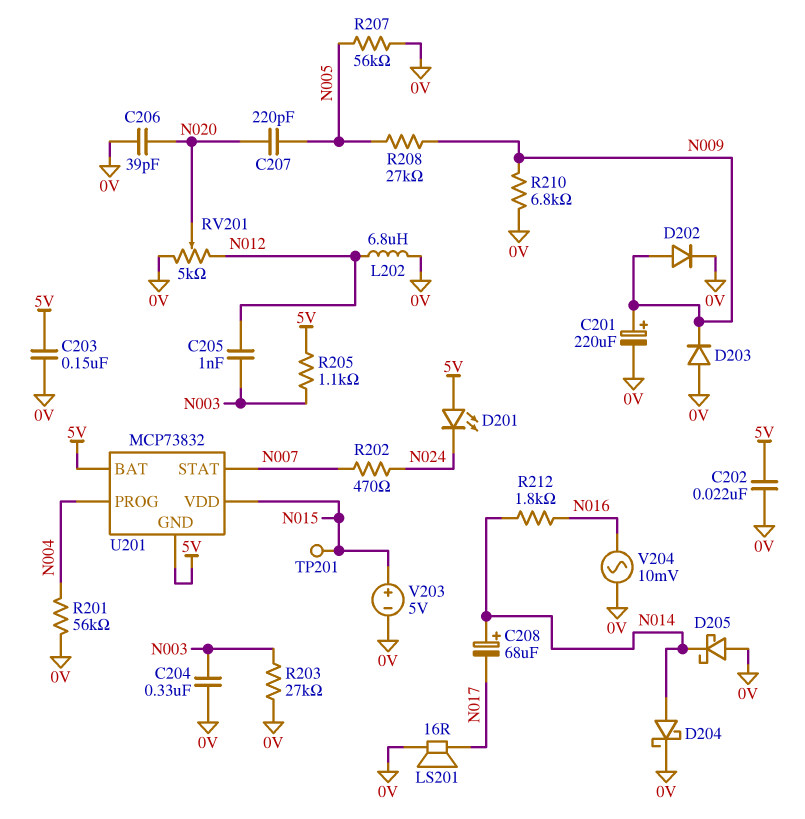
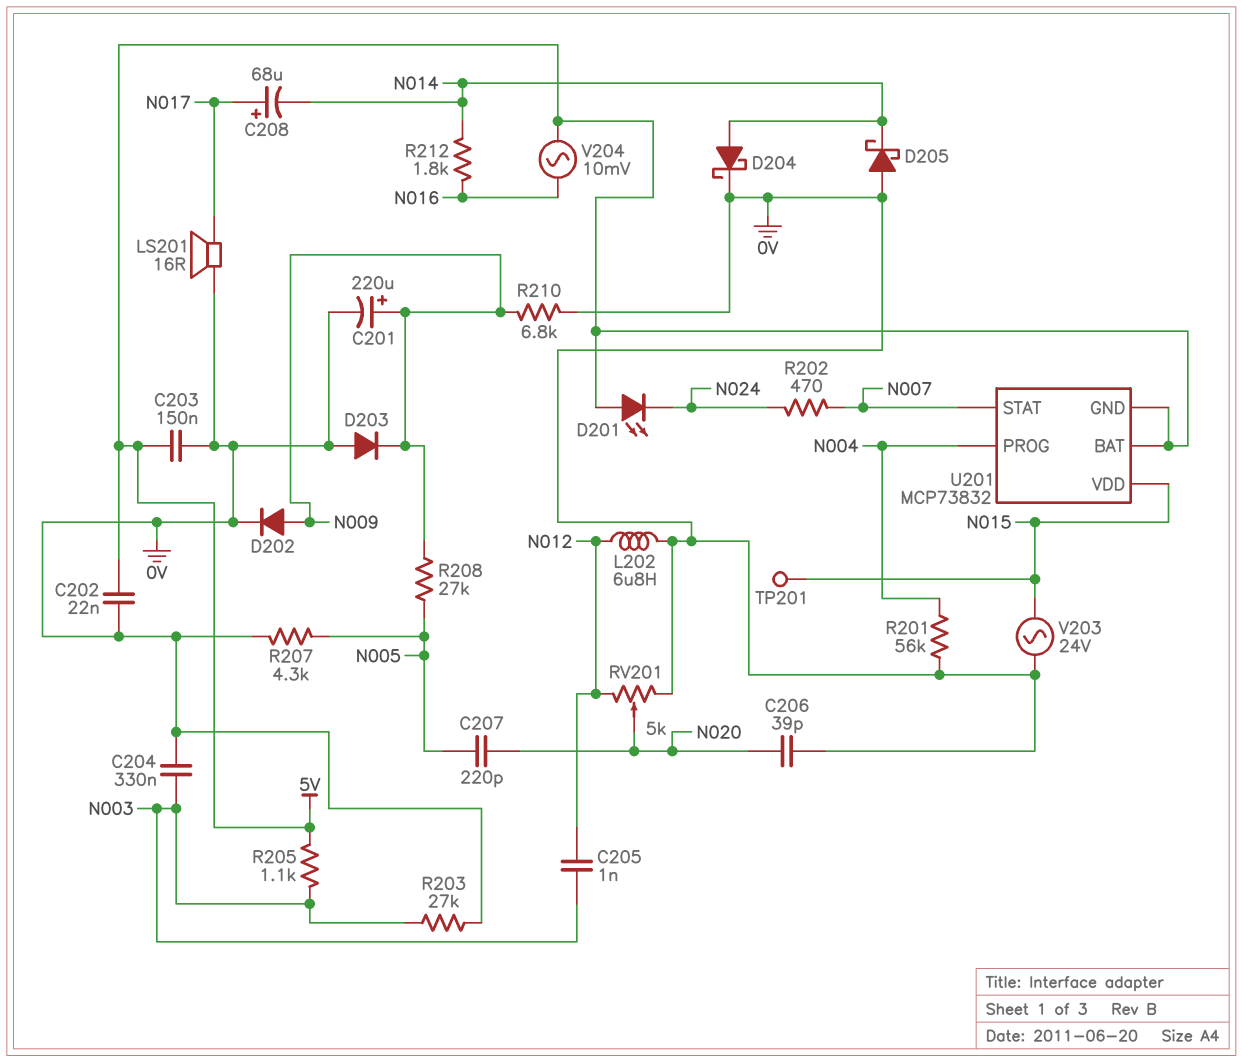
C208: 68uF (plus N014, minus N017) -> 68uF (plus N017, minus N014)
R207: 56k (0V, N005) -> 4.3k (0V, N005)
V203: 5V (plus N015, minus 0V) -> AC 24V (0V, N015)
V204: AC 10mV (0V, N016) -> AC 10mV (5V, N016)

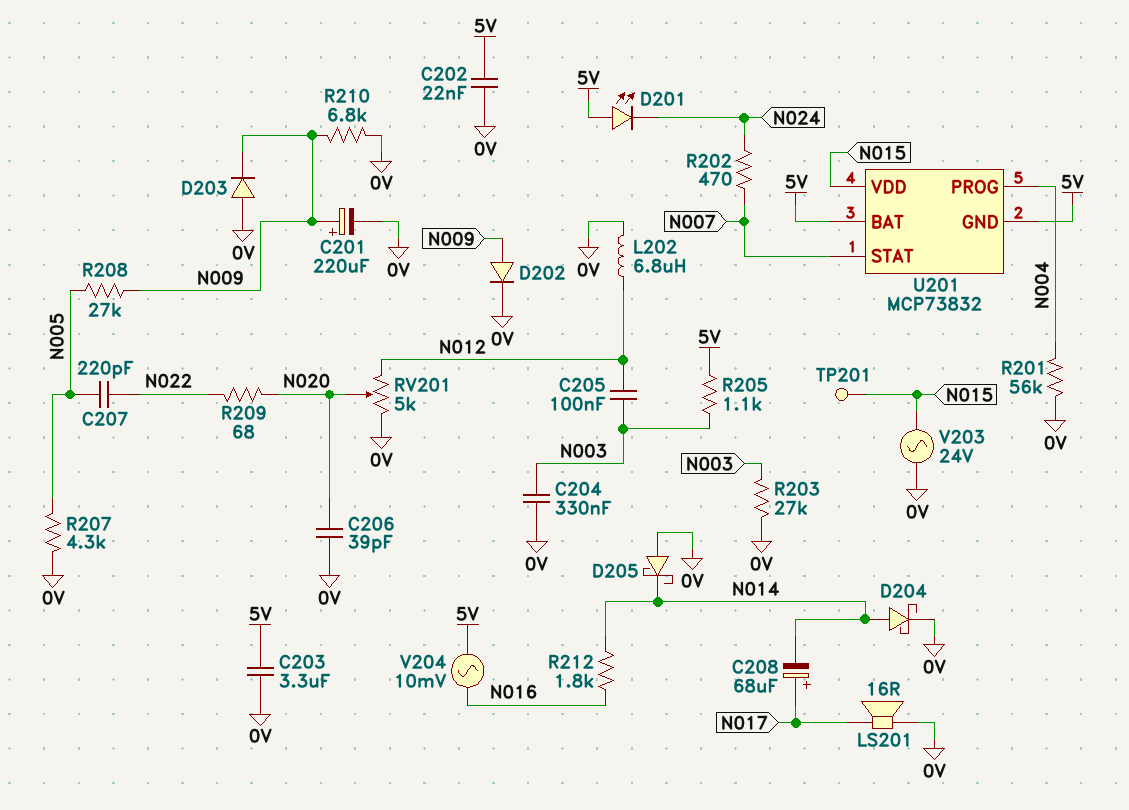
C203: 150nF (0V, 5V) -> 3.3uF (0V, 5V)
C205: 1nF (N003, N012) -> 100nF (N003, N012)
C207: 220pF (N005, N020) -> 220pF (N005, N022)
R209: none -> 68 (N020, N022)

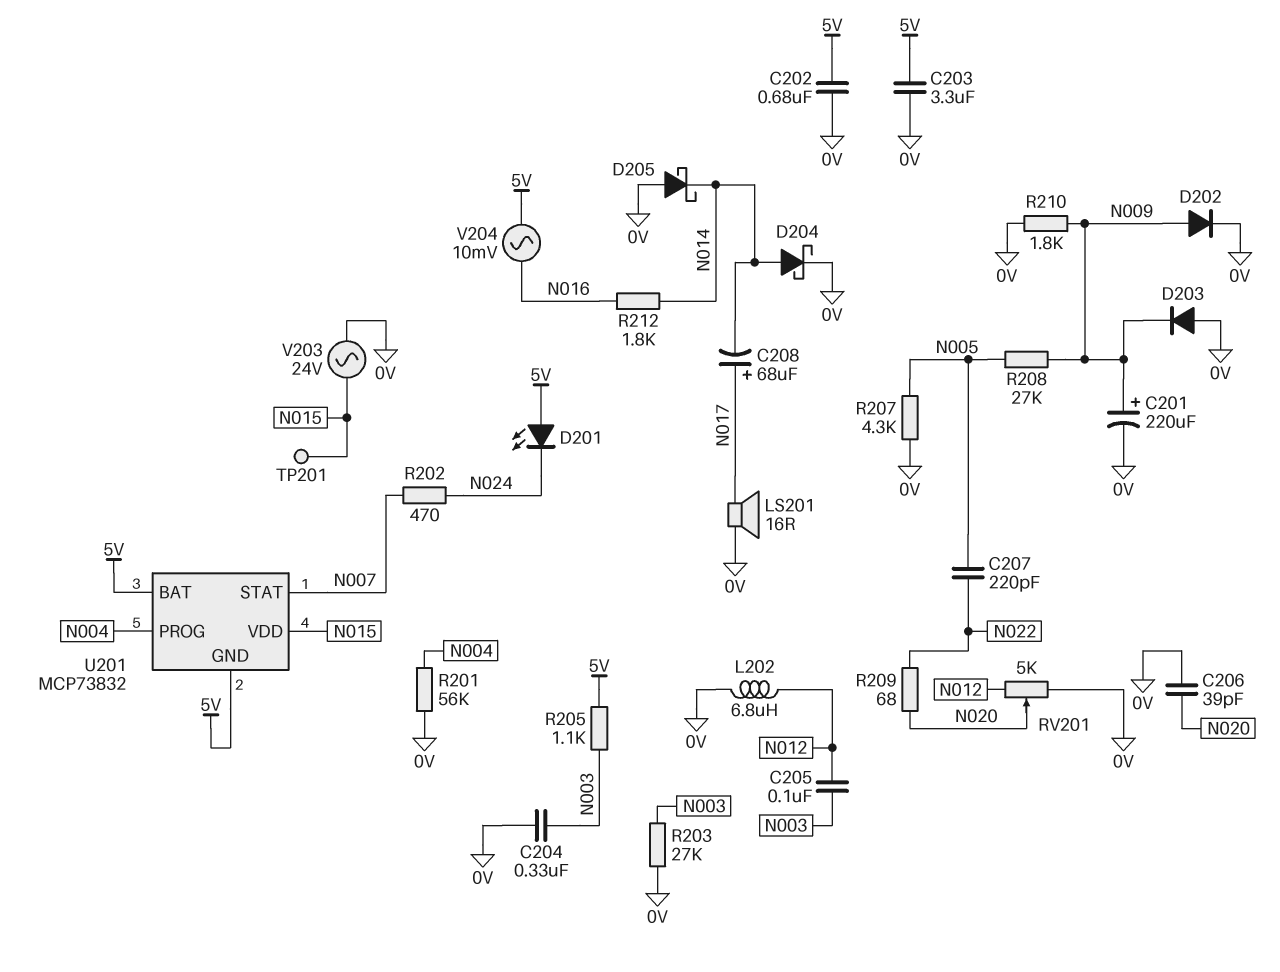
C202: 22nF (0V, 5V) -> 680nF (0V, 5V)
R210: 6.8k (0V, N009) -> 1.8k (0V, N009)

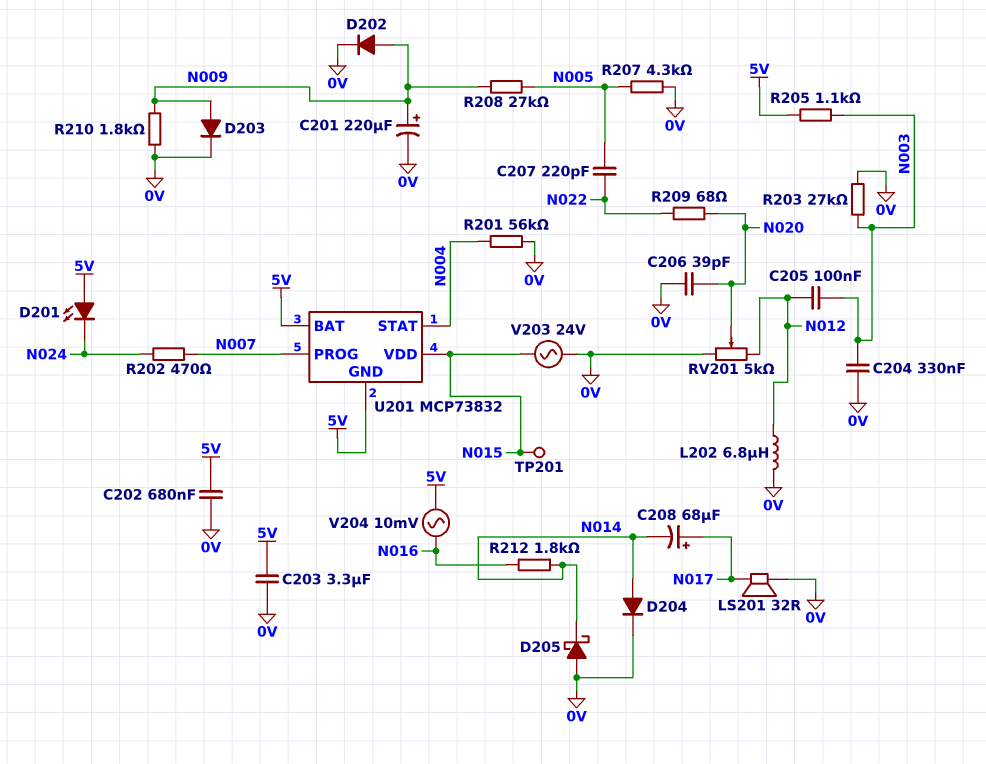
D203: diode (A 0V, K N009) -> diode (A N009, K 0V)
D204: schottky (A N014, K 0V) -> diode (A N014, K 0V)
LS201: speaker 16R (0V, N017) -> speaker 32R (0V, N017)
U201 pin PROG: N004 -> N007
U201 pin STAT: N007 -> N004

